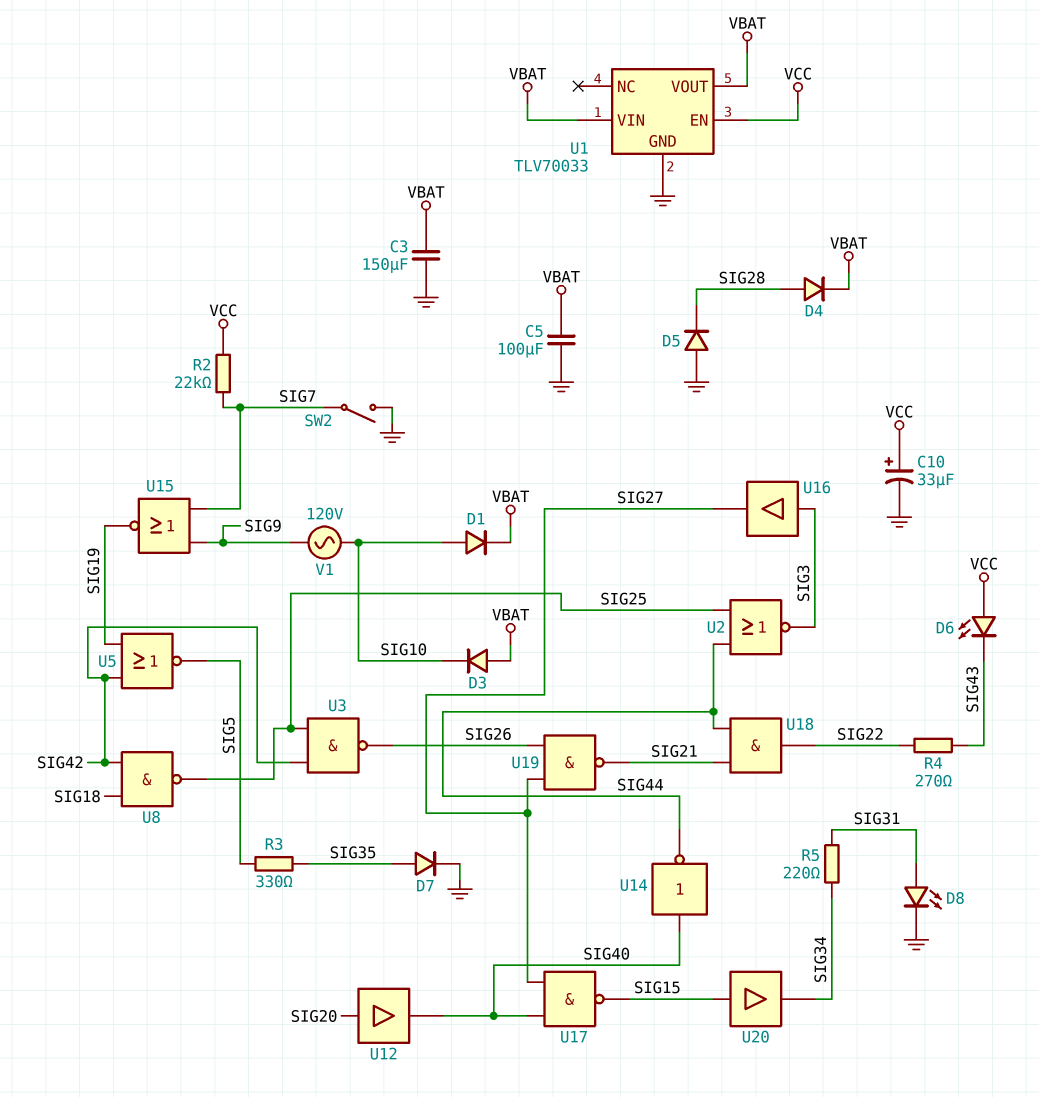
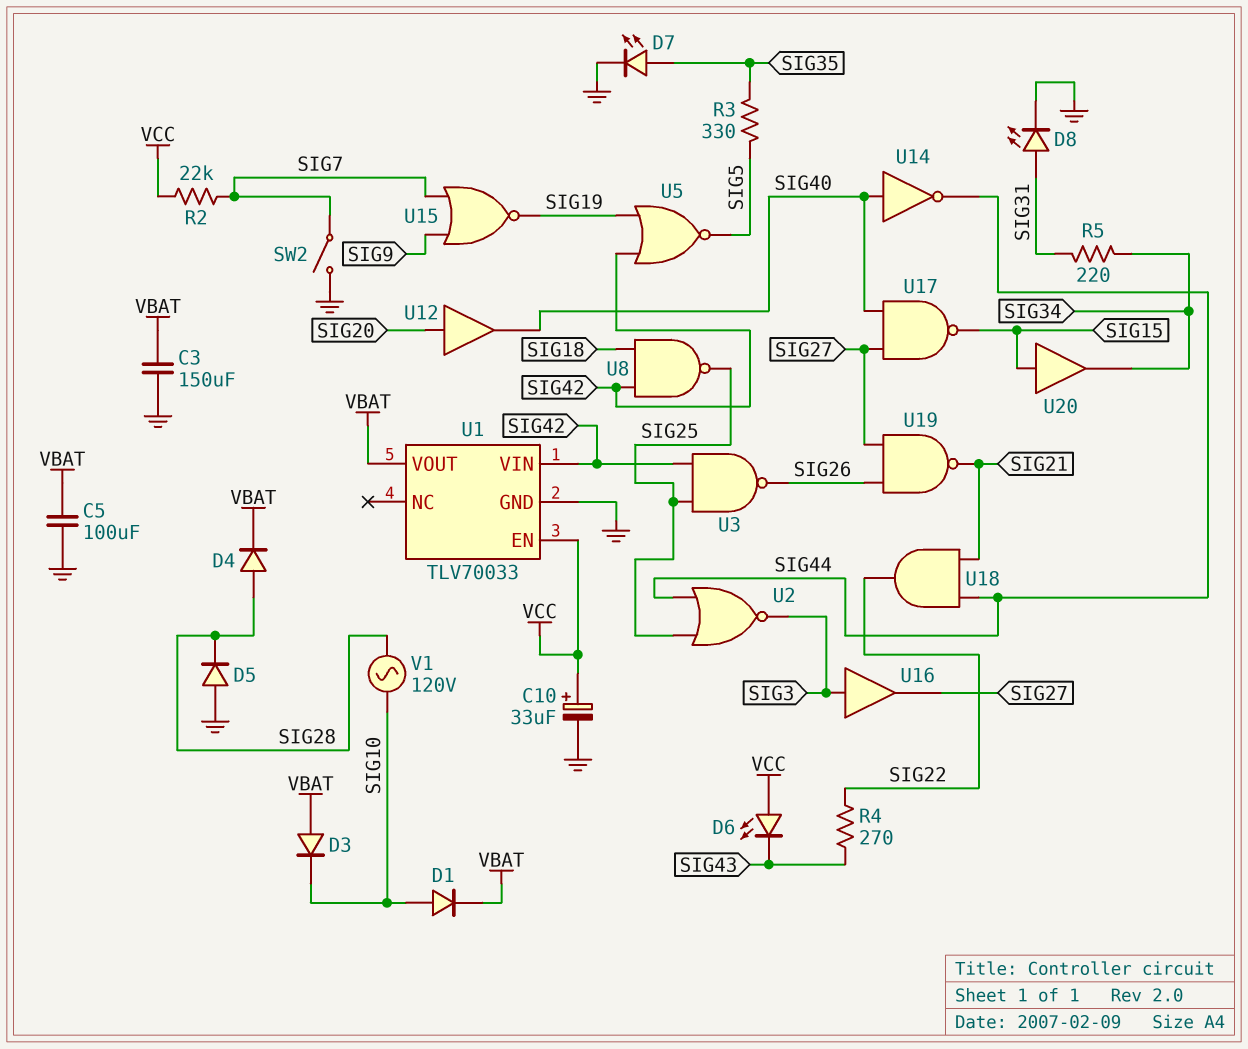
D7: diode (A SIG35, K GND) -> LED (A SIG35, K GND)
U1 pin VIN: VBAT -> SIG42
V1: AC 120V (SIG9, SIG10) -> AC 120V (SIG10, SIG28)

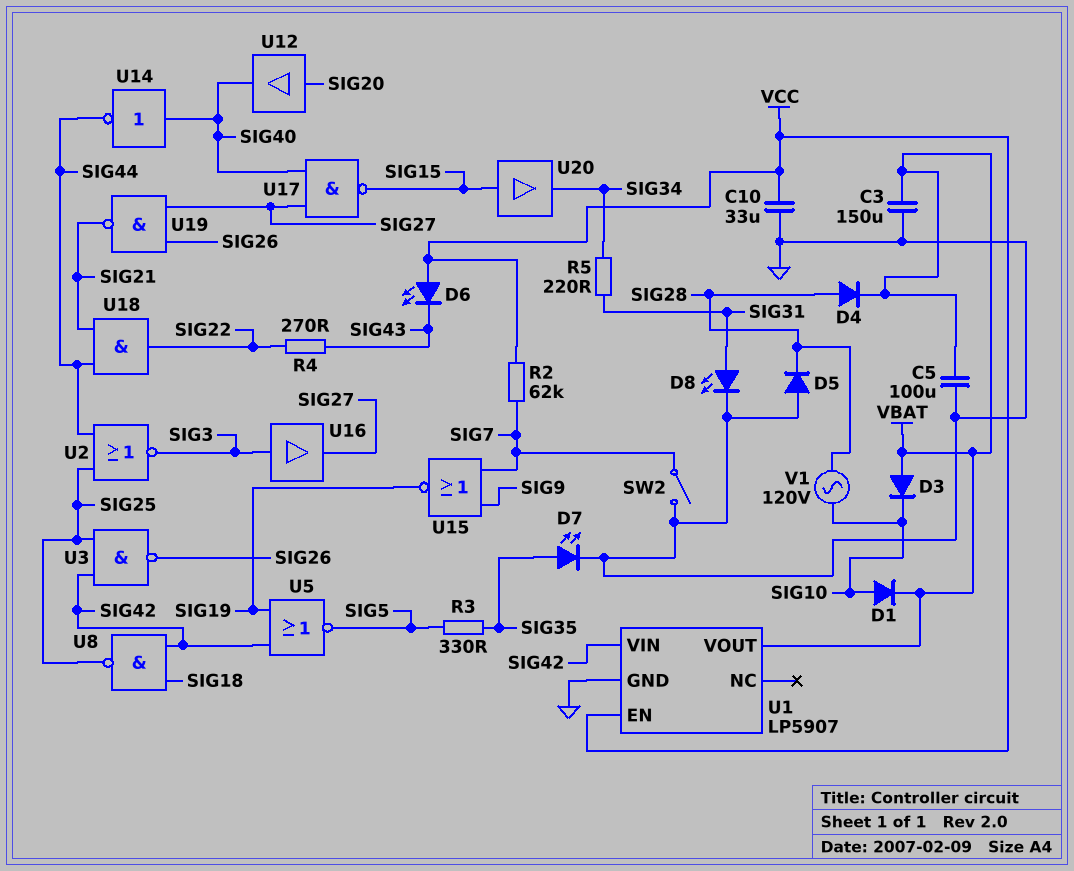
C10: 33uF (plus VCC, minus GND) -> 33uF (GND, VCC)
R2: 22k (SIG7, VCC) -> 62k (SIG7, VCC)
U1: TLV70033 -> LP5907

